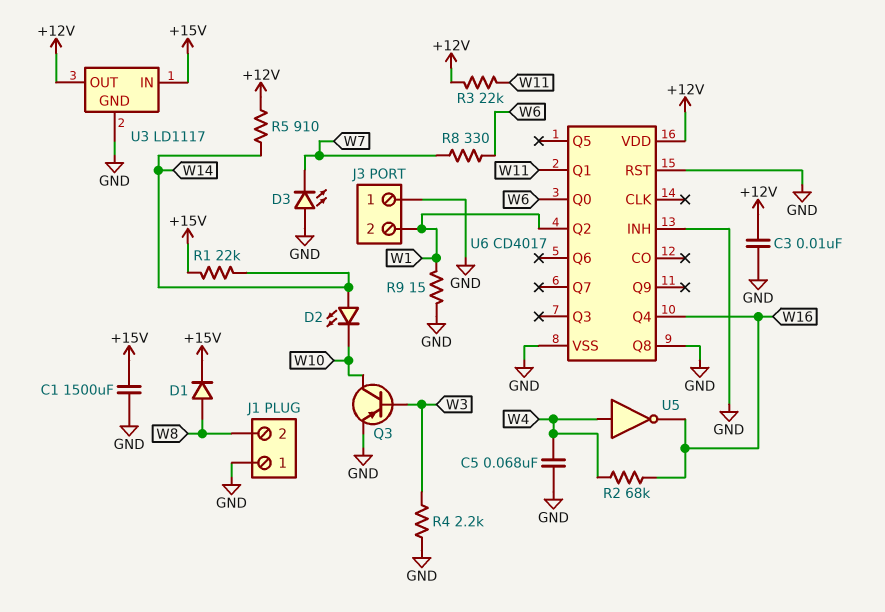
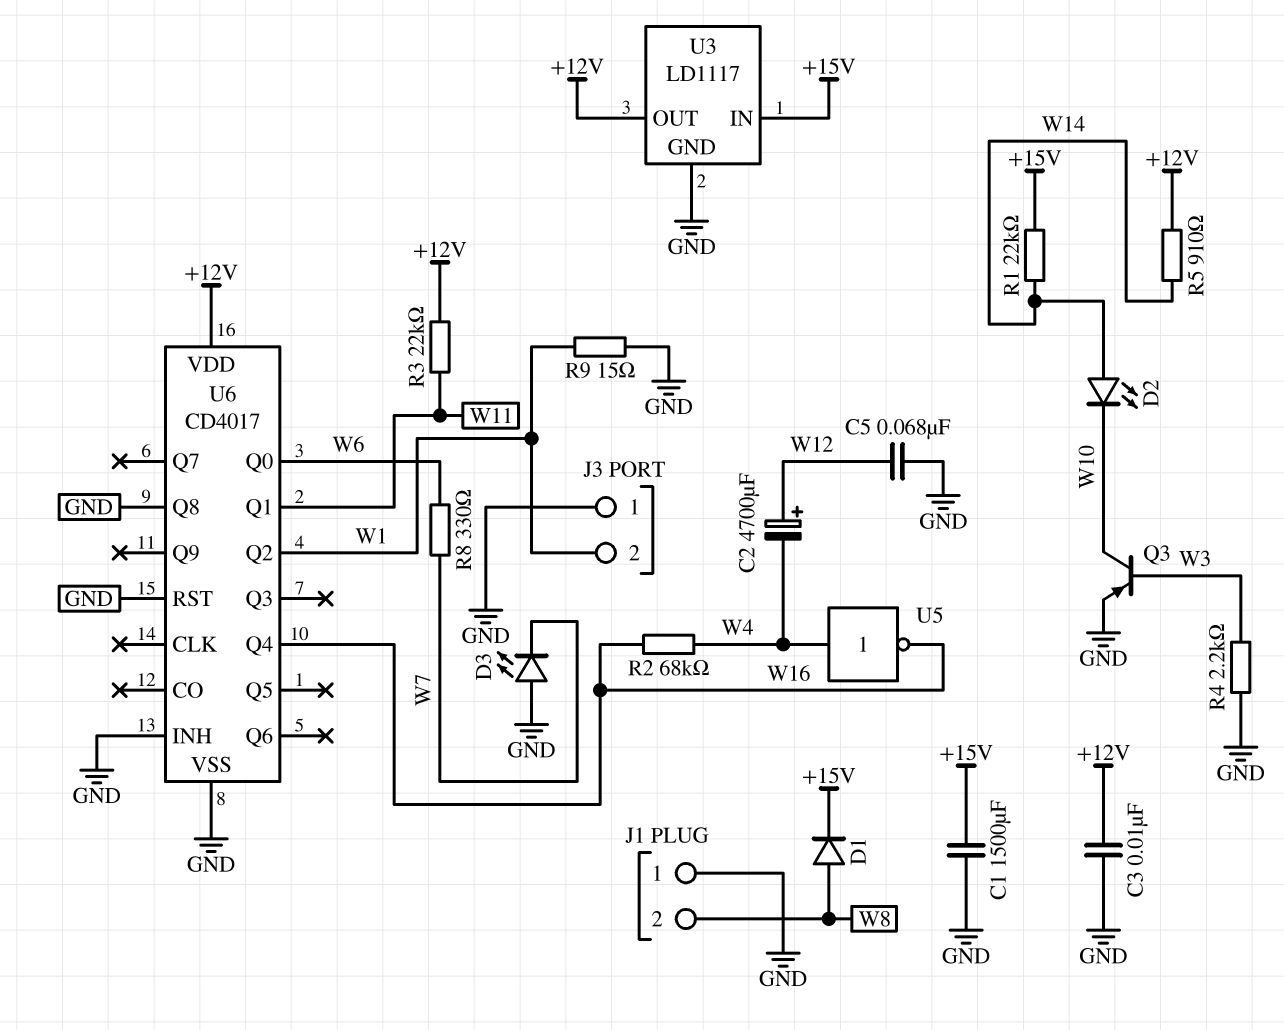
C2: none -> 4700uF (plus W12, minus W4)
C5: 68nF (GND, W4) -> 68nF (GND, W12)

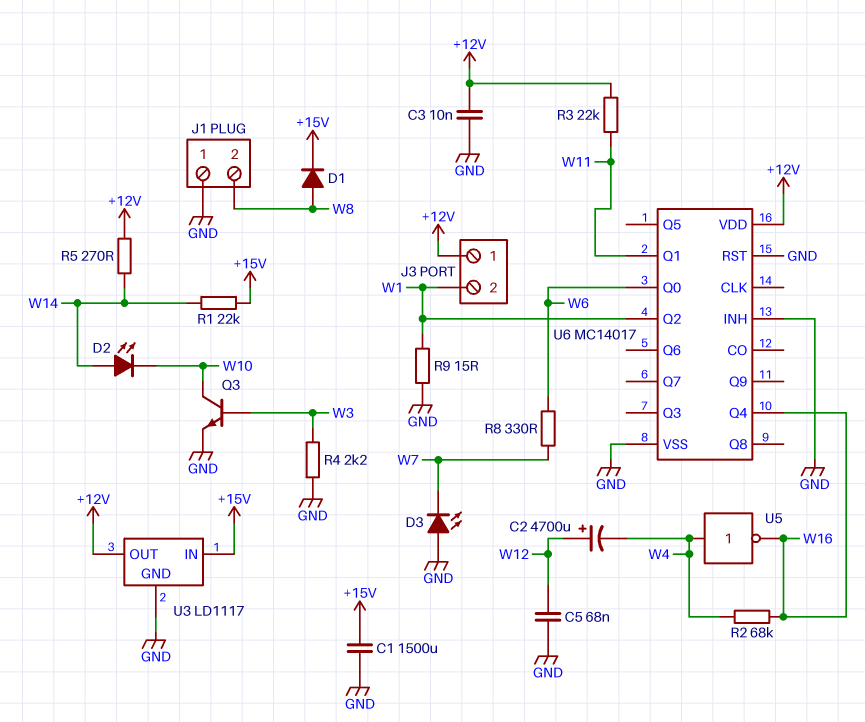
J3 pin 1: GND -> +12V
Q3: PNP (B W3, C W10, E GND) -> NPN (B W3, C W10, E GND)
R5: 910 (+12V, W14) -> 270 (+12V, W14)
U6: CD4017 -> MC14017
U6 pin Q8: GND -> none

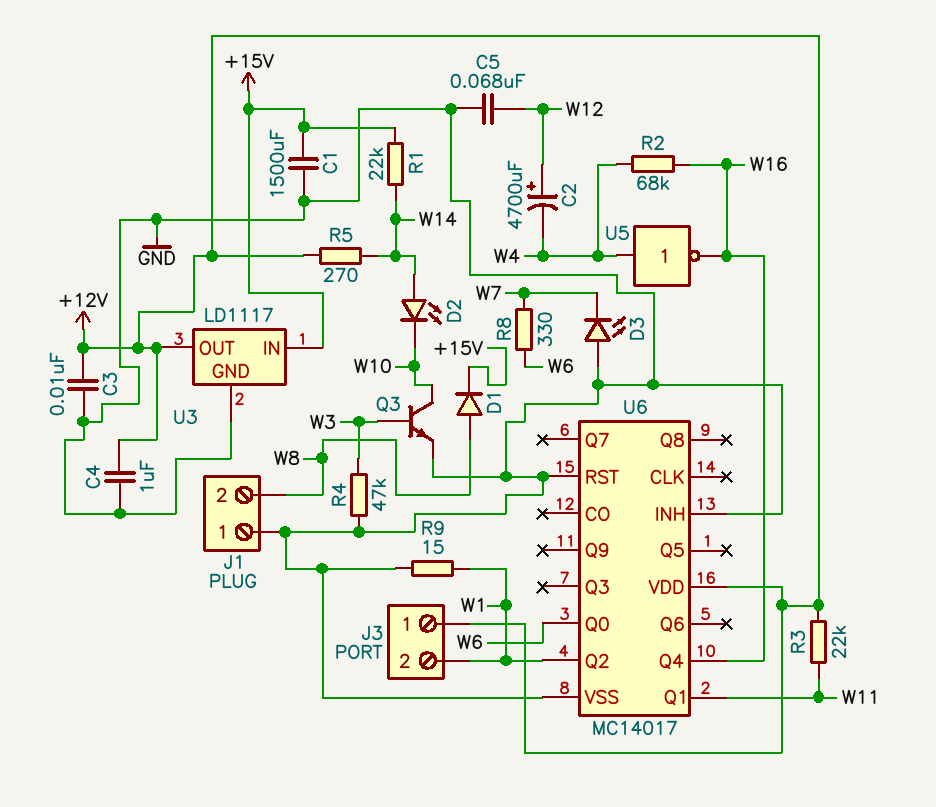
C4: none -> 1uF (+12V, GND)
R4: 2.2k (GND, W3) -> 47k (GND, W3)

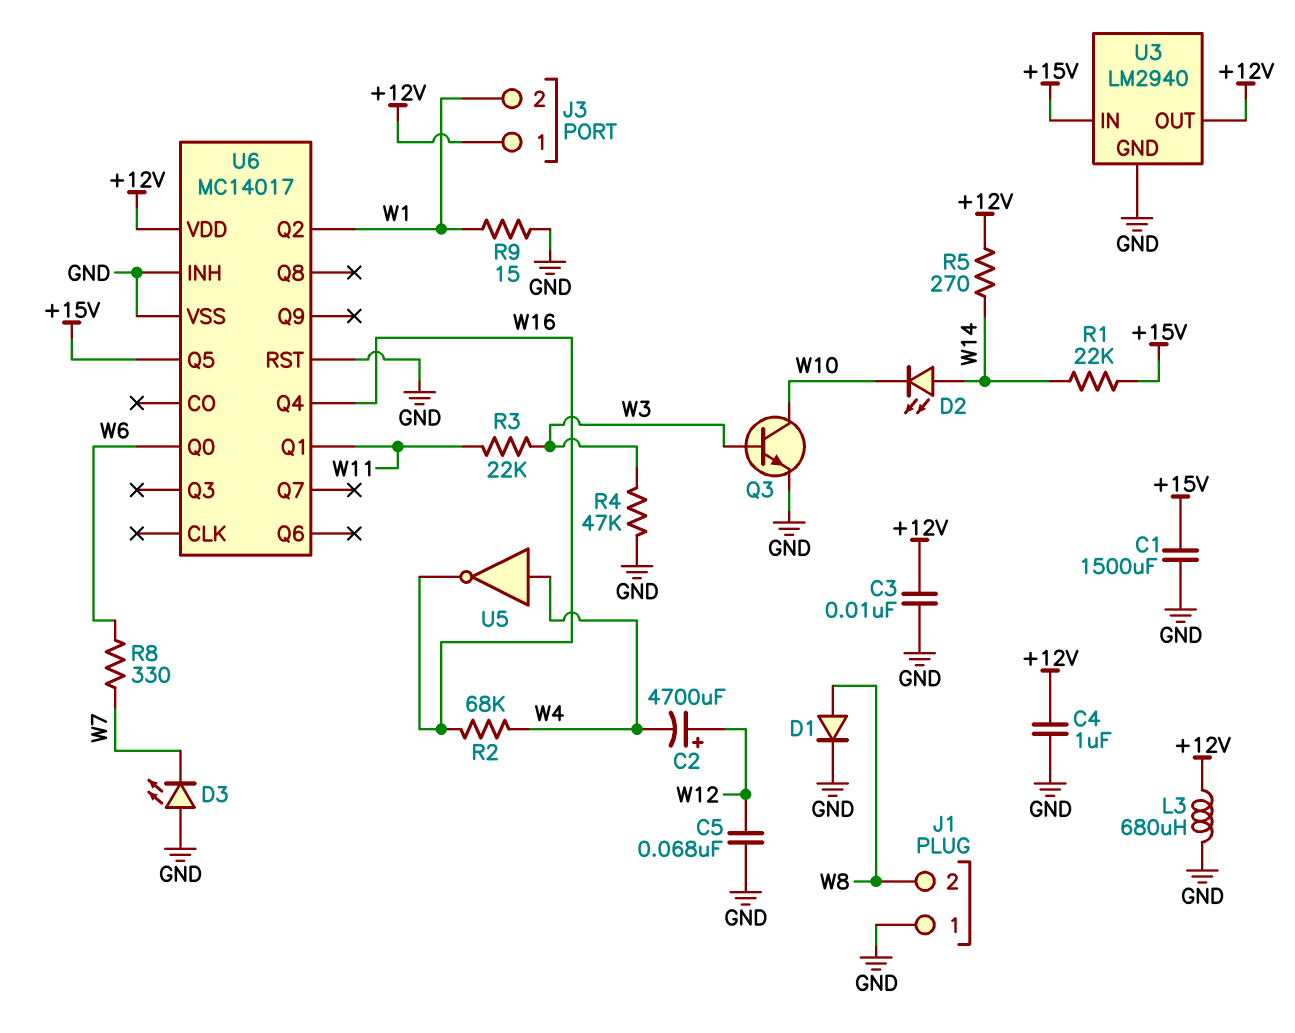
D1: diode (A W8, K +15V) -> diode (A W8, K GND)
L3: none -> 680uH (+12V, GND)
R3: 22k (+12V, W11) -> 22k (W3, W11)
U3: LD1117 -> LM2940
U6 pin Q5: none -> +15V

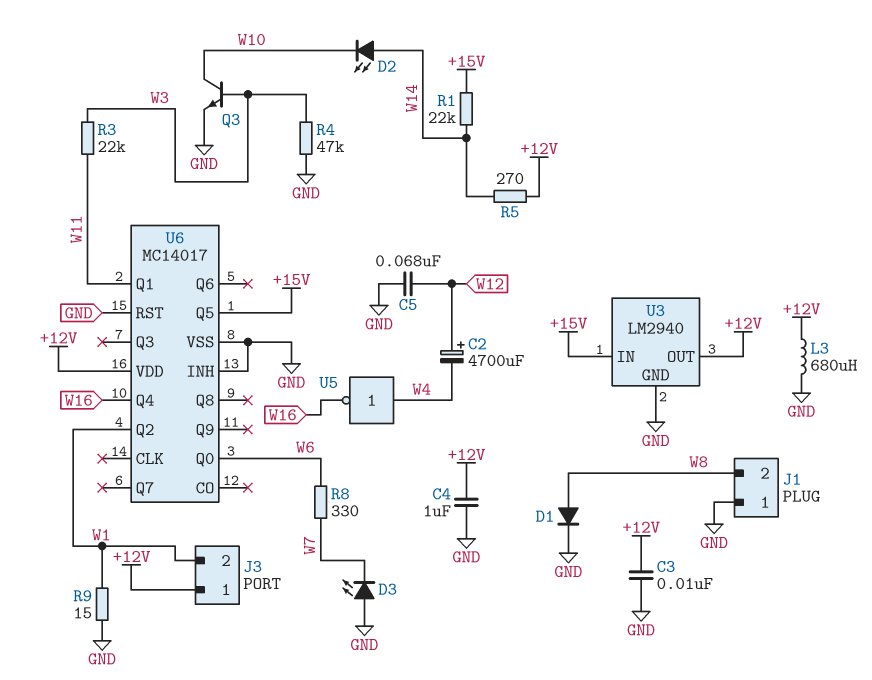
C1: 1500uF (+15V, GND) -> none
R2: 68k (W4, W16) -> none

